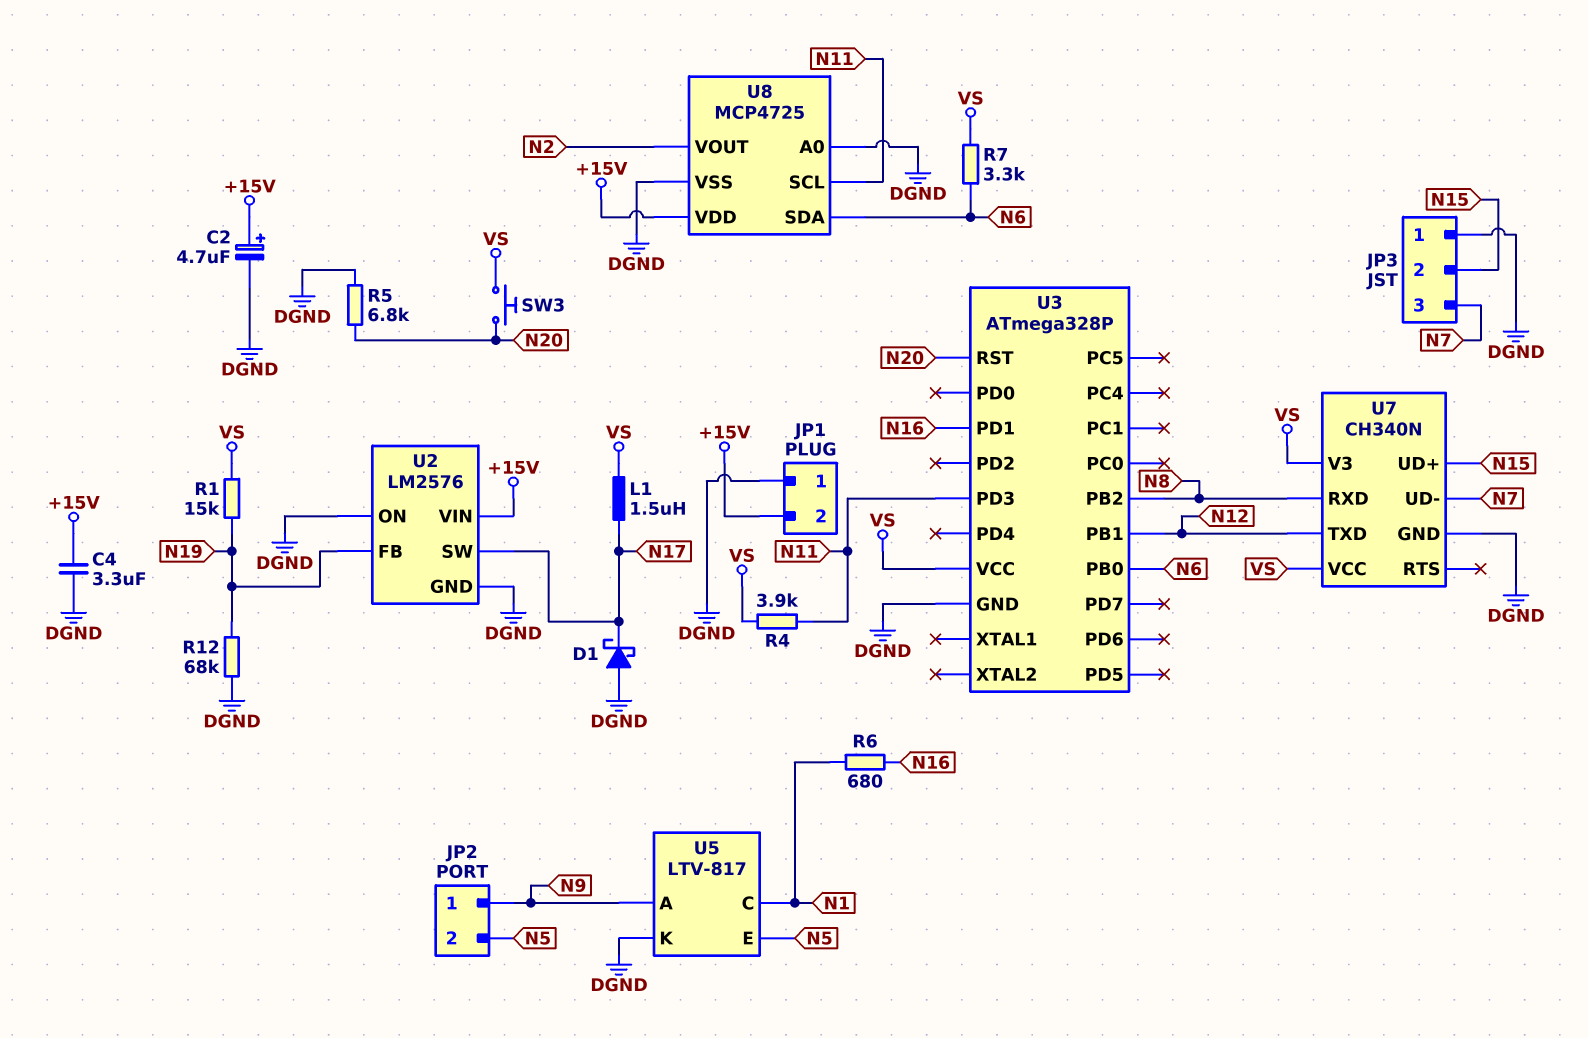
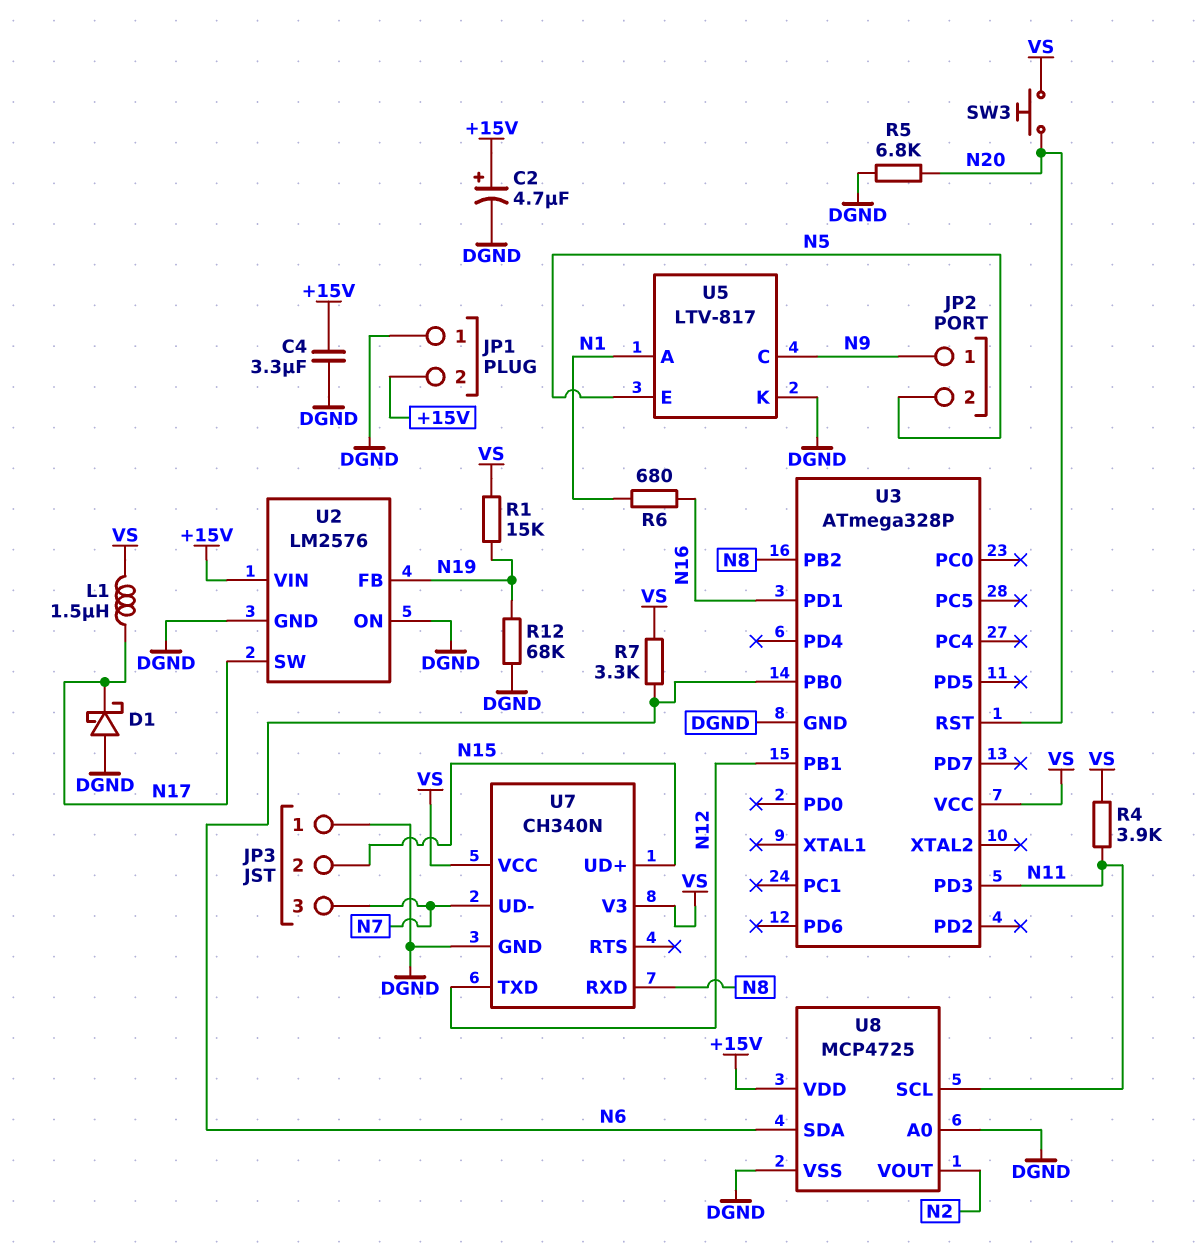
U5 pin A: N9 -> N1
U5 pin C: N1 -> N9

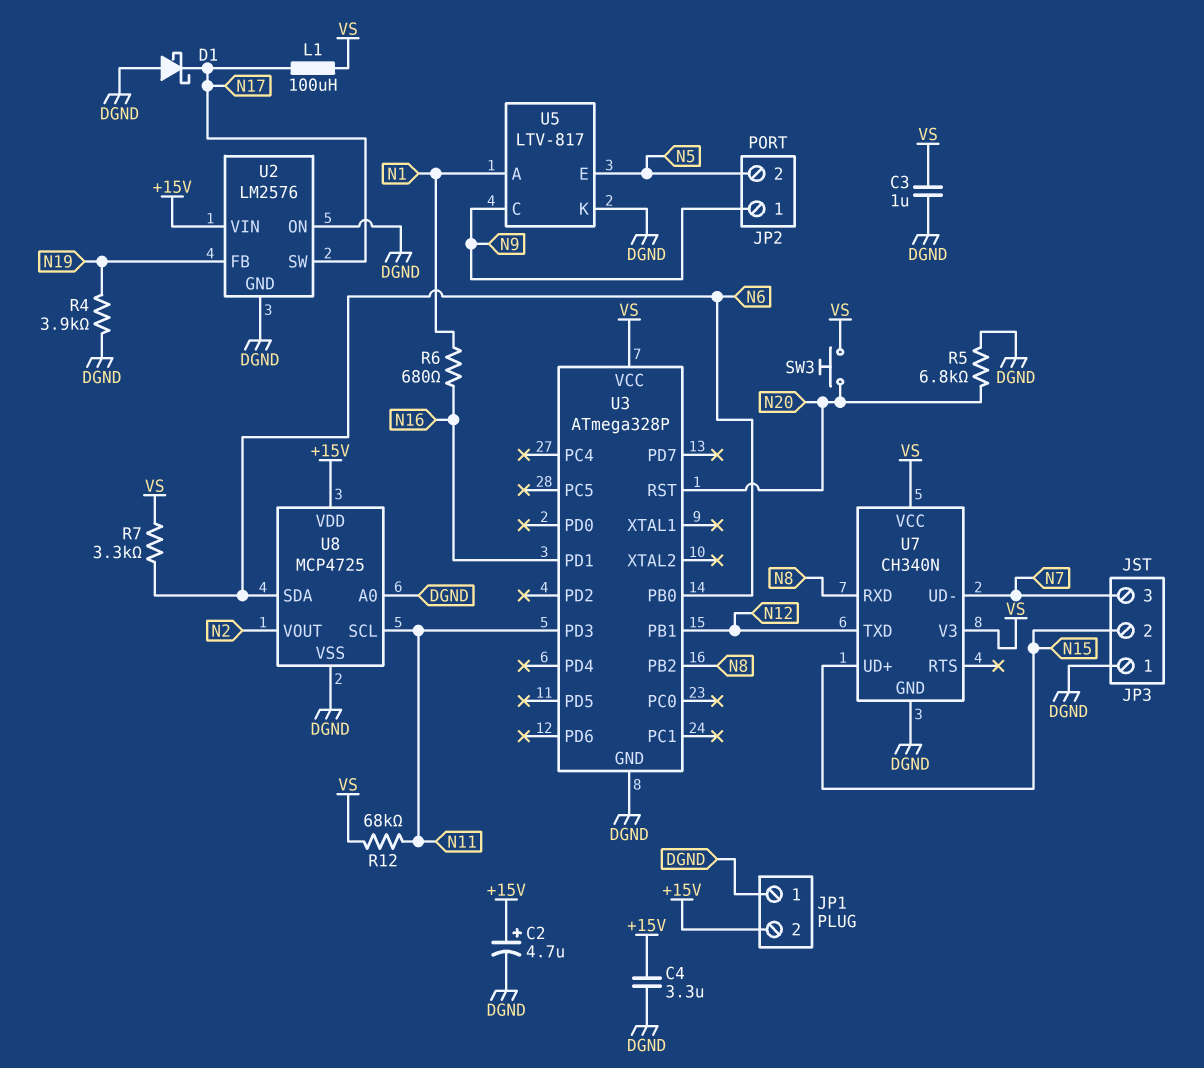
C3: none -> 1uF (DGND, VS)
L1: 1.5uH (N17, VS) -> 100uH (N17, VS)
R1: 15k (N19, VS) -> none
R4: 3.9k (N11, VS) -> 3.9k (DGND, N19)
R12: 68k (DGND, N19) -> 68k (N11, VS)

